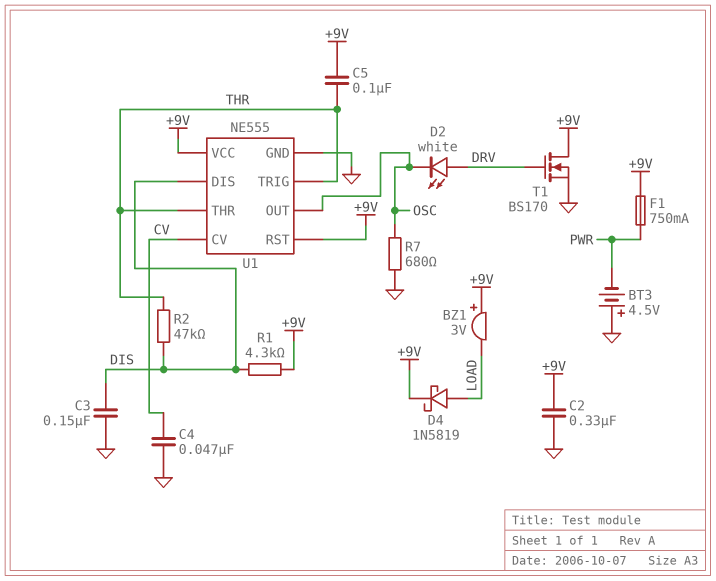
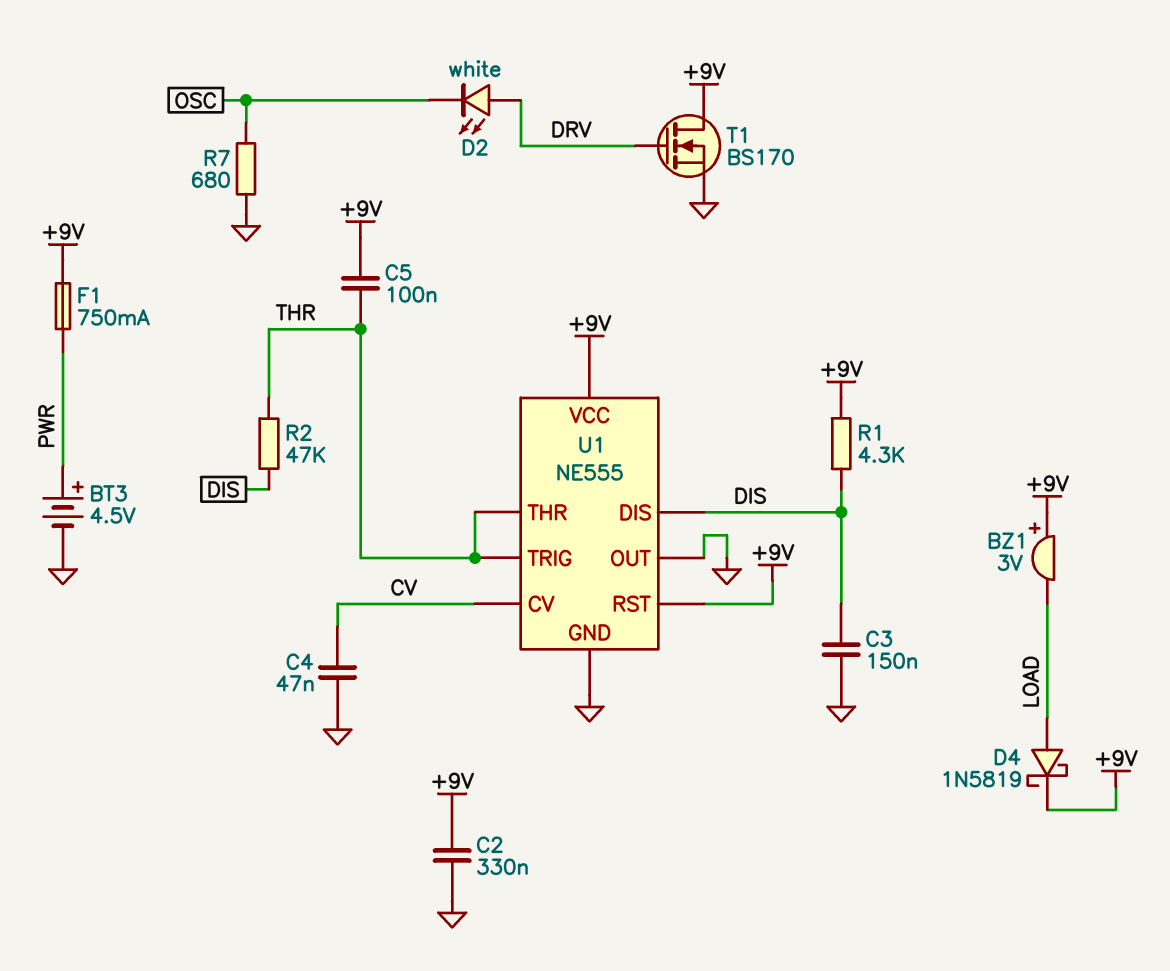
BT3: 4.5V (plus GND, minus PWR) -> 4.5V (plus PWR, minus GND)
U1 pin OUT: OSC -> GND

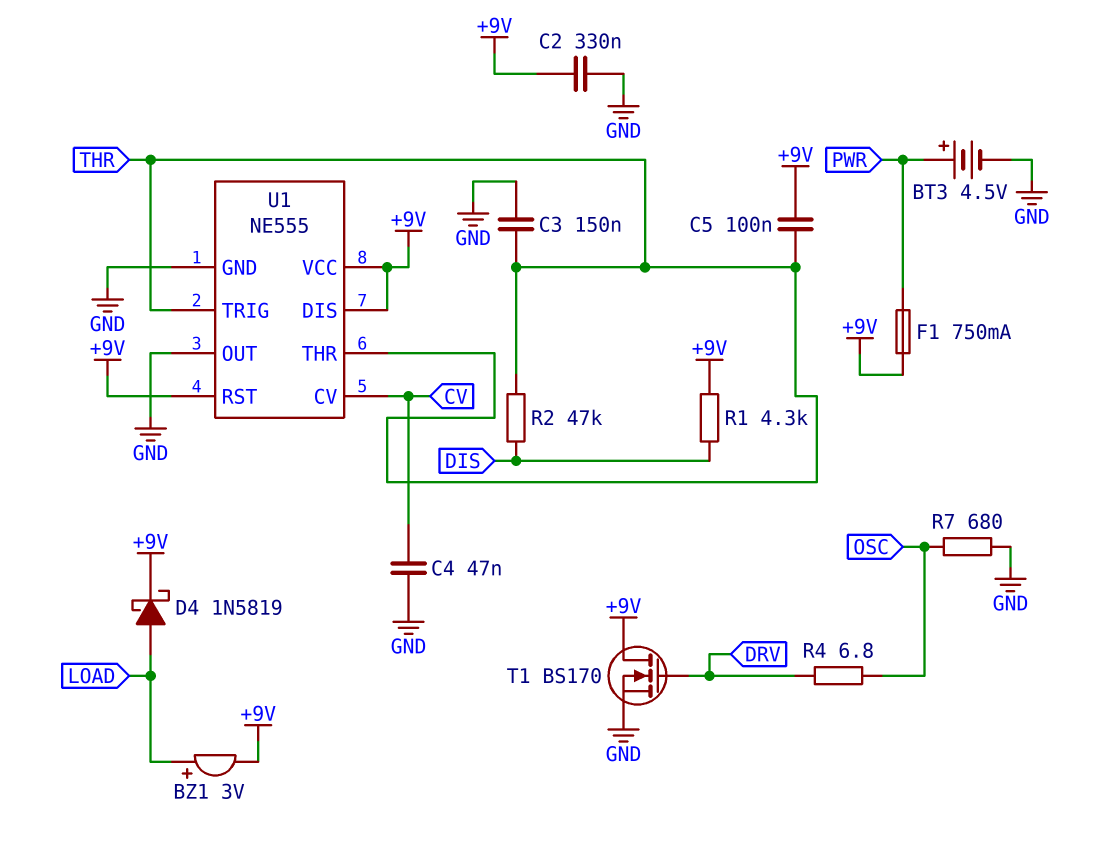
BZ1: buzzer 3V (plus +9V, minus LOAD) -> buzzer 3V (plus LOAD, minus +9V)
C3: 150nF (DIS, GND) -> 150nF (GND, THR)
D2: LED white (A DRV, K OSC) -> none
R4: none -> 6.8 (DRV, OSC)
U1 pin DIS: DIS -> +9V

